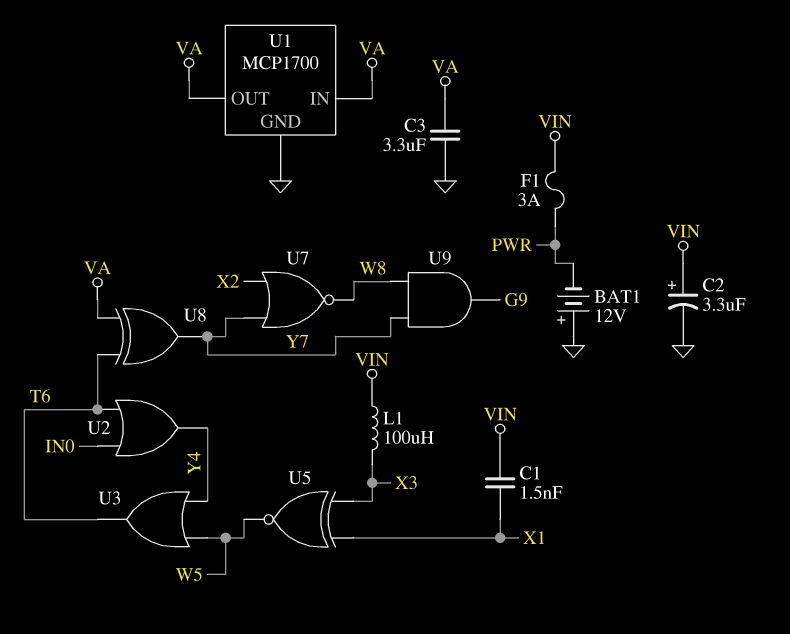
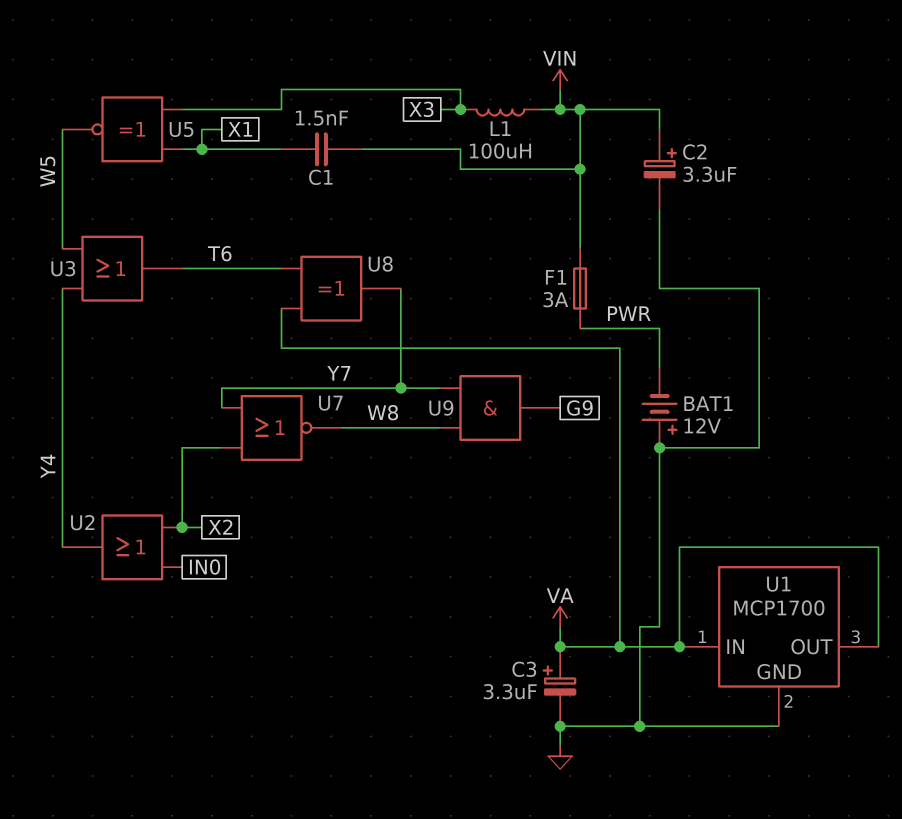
C3: 3.3uF (GND, VA) -> 3.3uF (plus VA, minus GND)
U2: OR (in IN0, in T6, out Y4) -> OR (in IN0, in X2, out Y4)

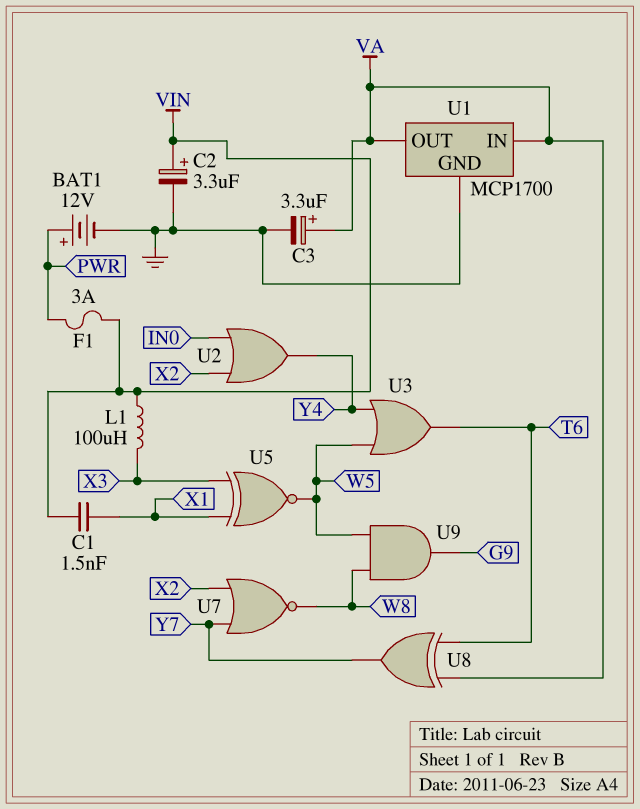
BAT1: 12V (plus GND, minus PWR) -> 12V (plus PWR, minus GND)
U9: AND (in W8, in Y7, out G9) -> AND (in W5, in W8, out G9)

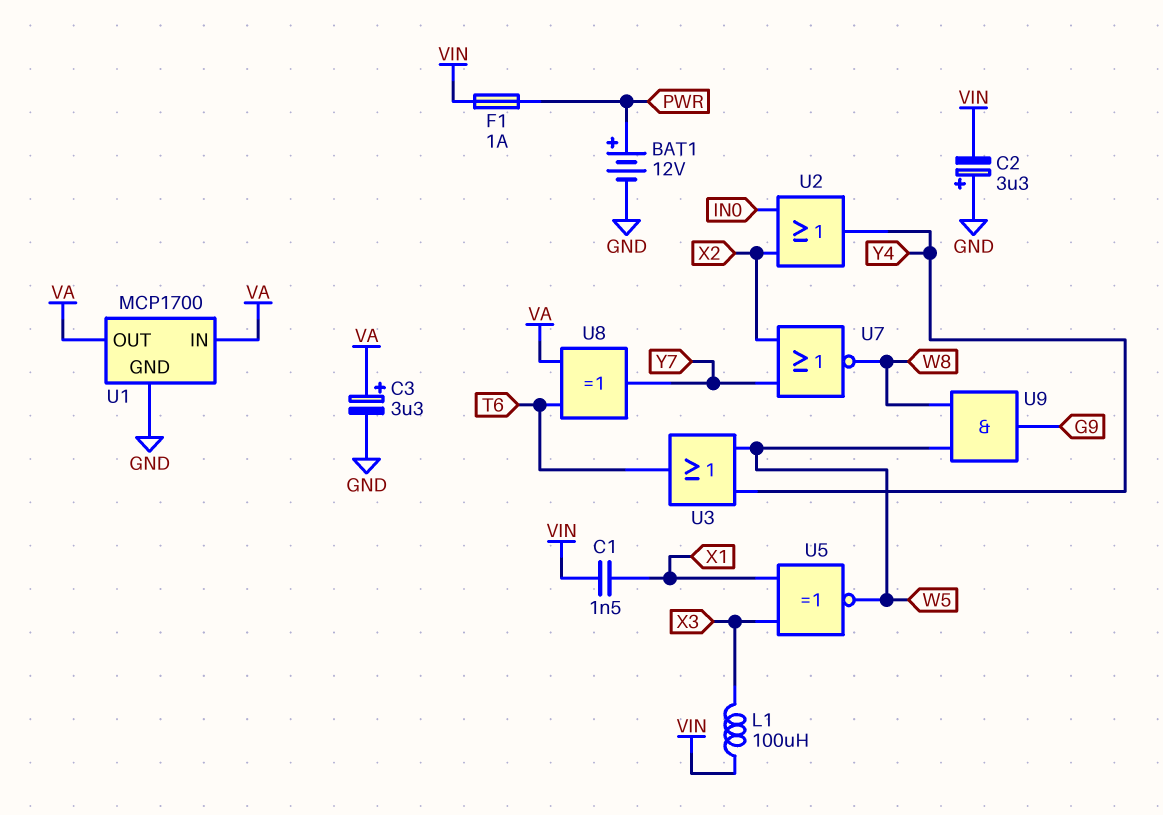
C2: 3.3uF (plus VIN, minus GND) -> 3.3uF (plus GND, minus VIN)
F1: 3A (PWR, VIN) -> 1A (PWR, VIN)

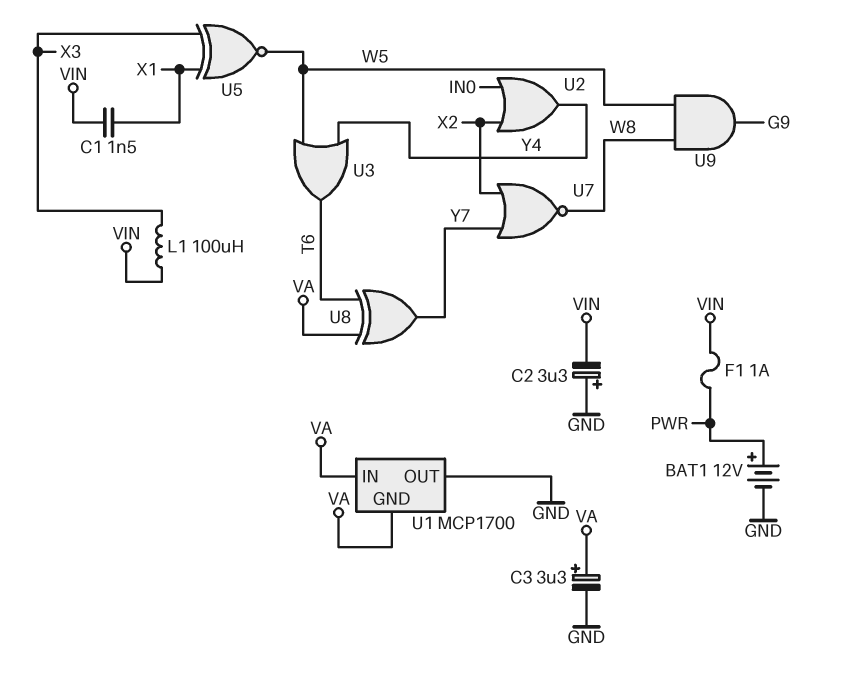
U1 pin GND: GND -> VA
U1 pin OUT: VA -> GND

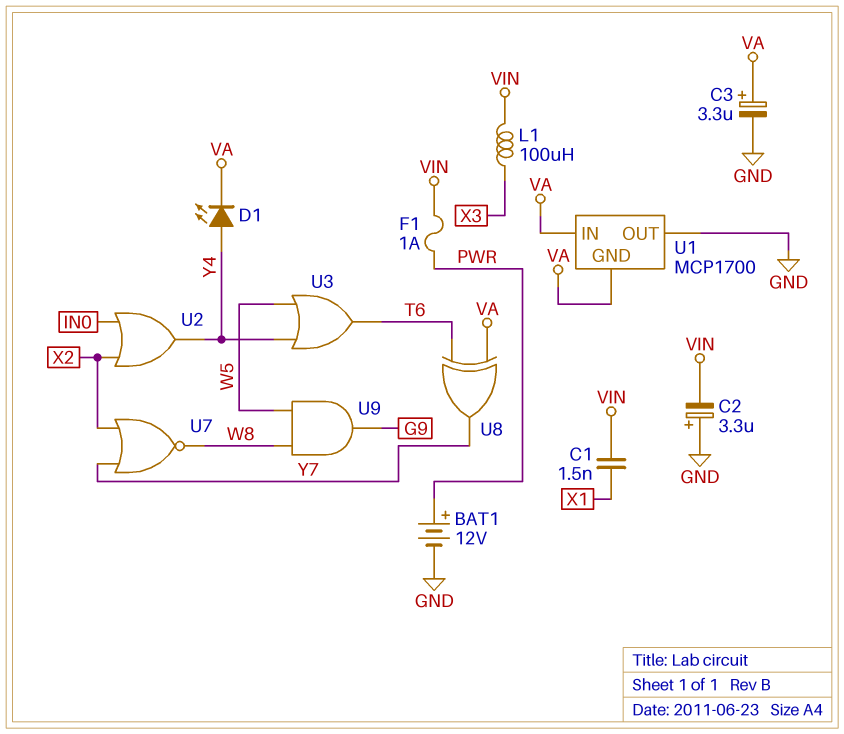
D1: none -> LED (A Y4, K VA)
U5: XNOR (in X1, in X3, out W5) -> none

